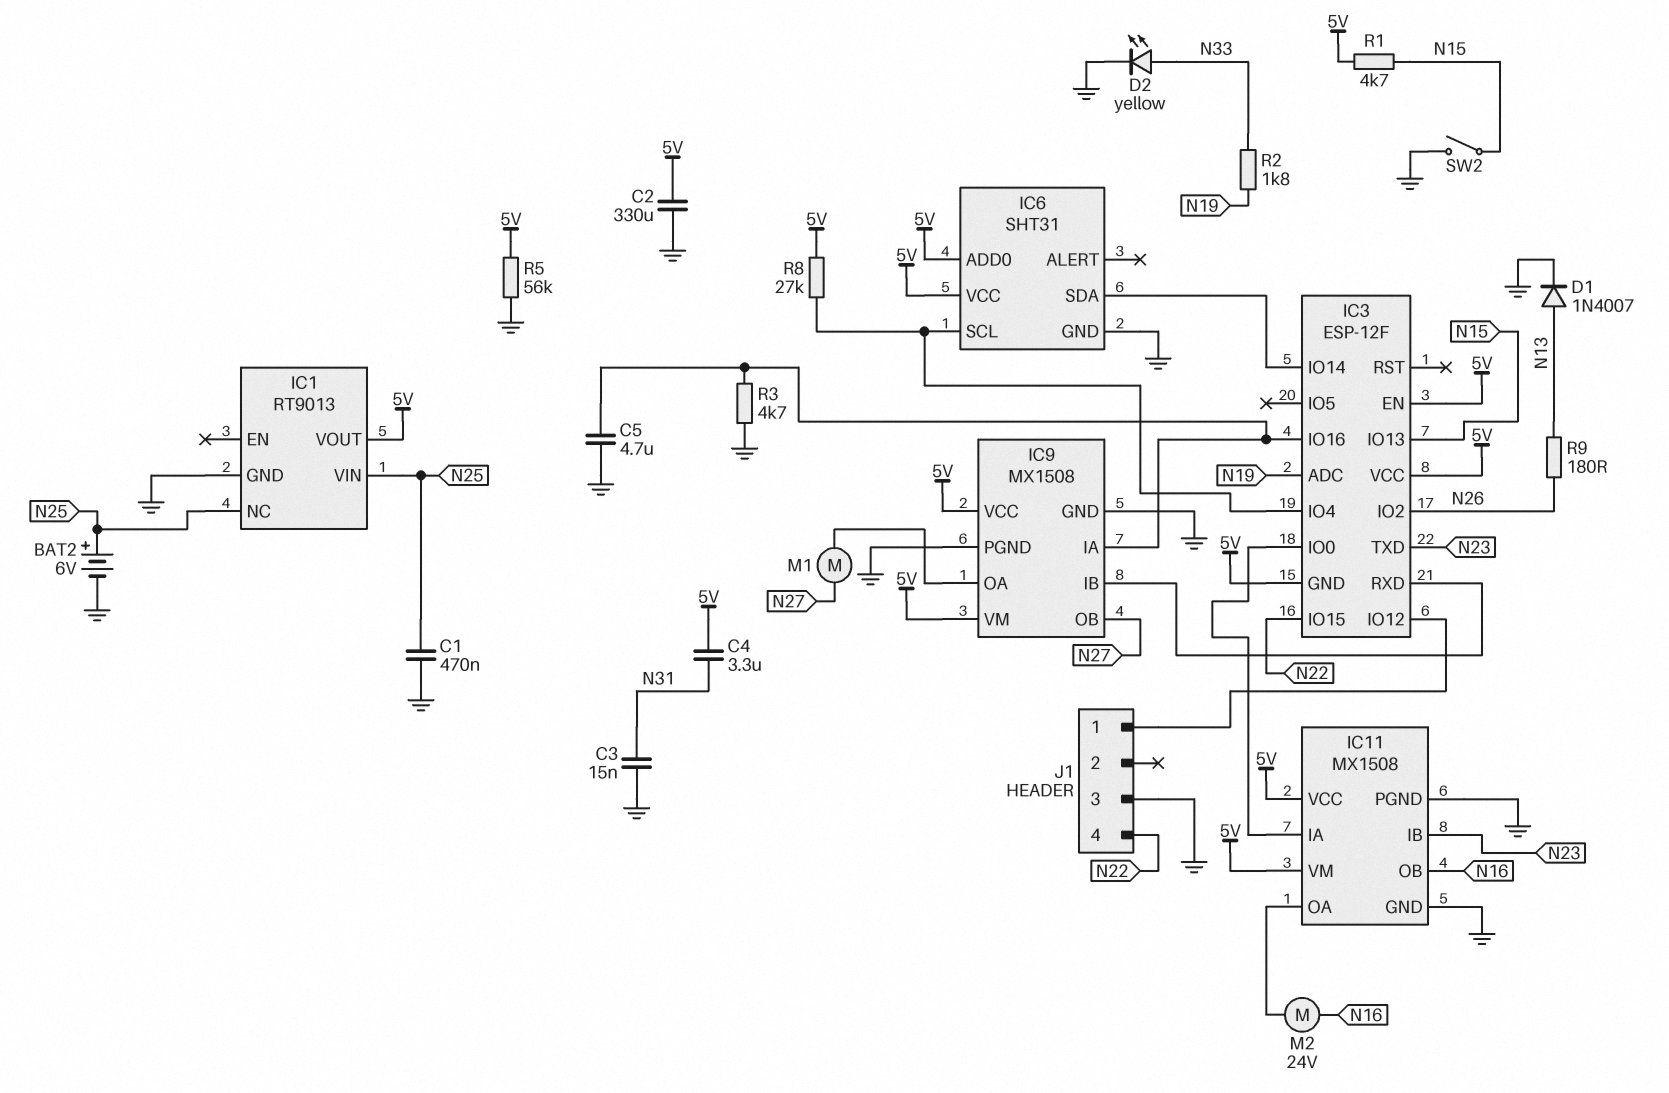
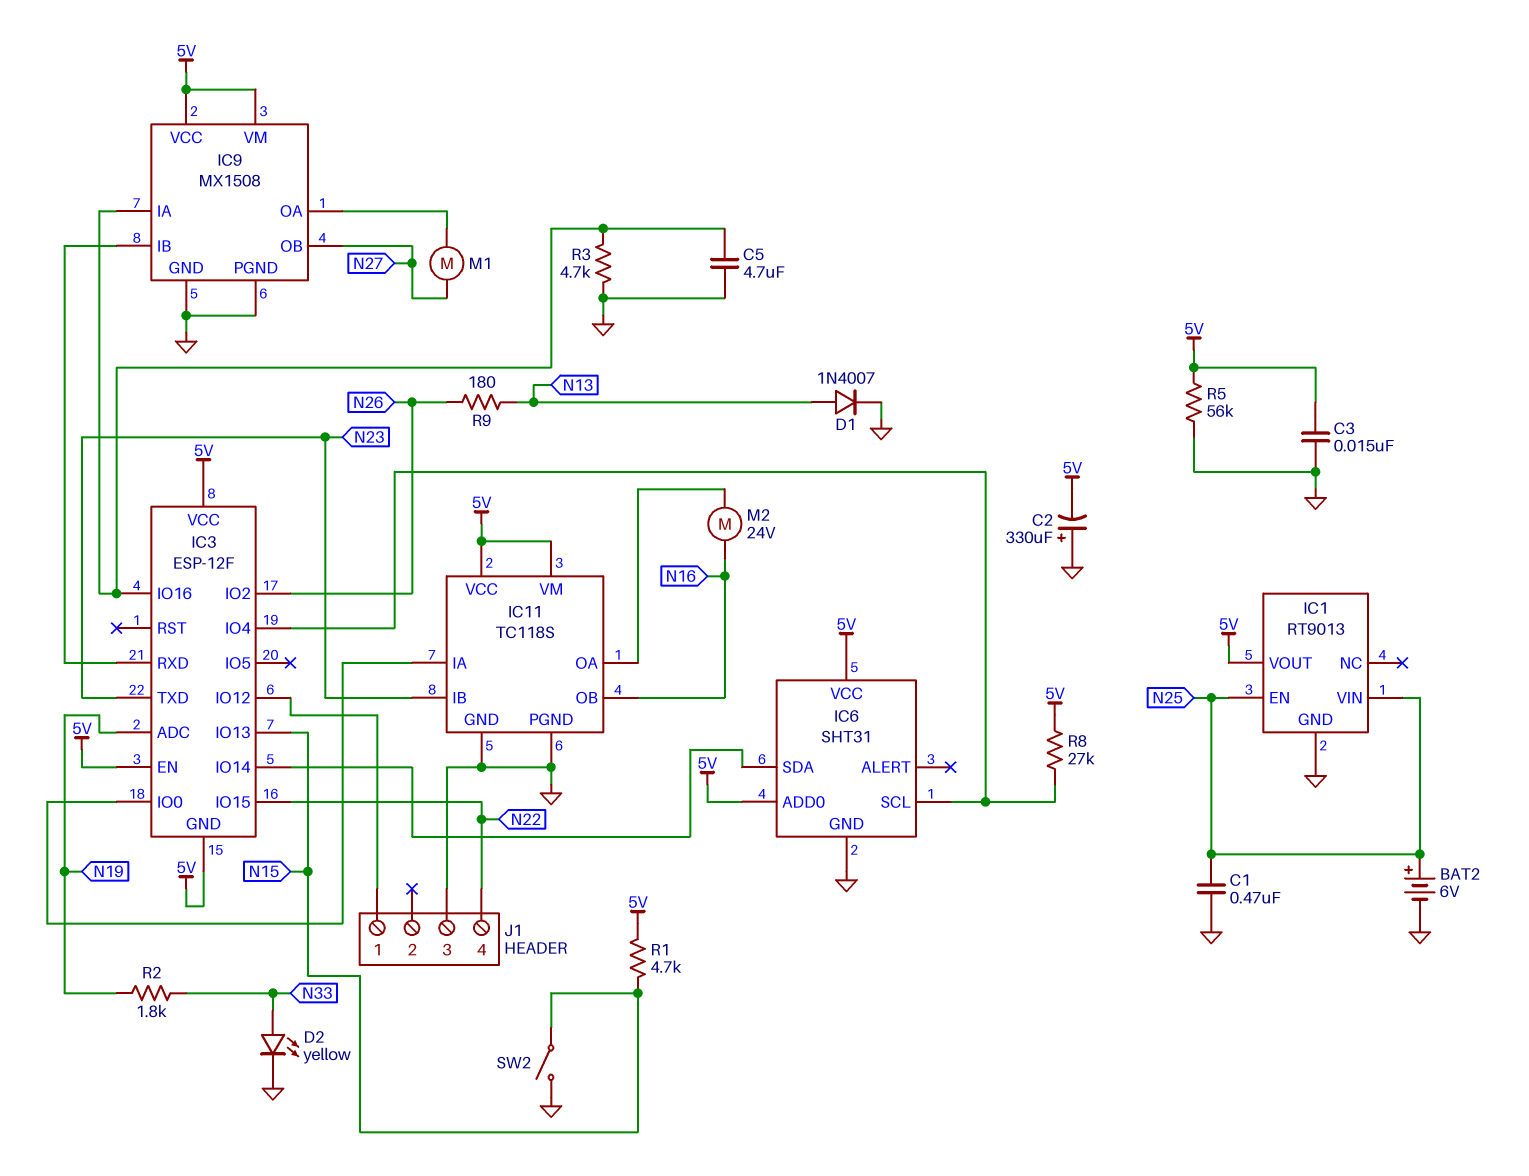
C2: 330uF (5V, GND) -> 330uF (plus GND, minus 5V)
C3: 15nF (GND, N31) -> 15nF (5V, GND)
C4: 3.3uF (5V, N31) -> none
IC1 pin EN: none -> N25
IC1 pin NC: N25 -> none
IC11: MX1508 -> TC118S

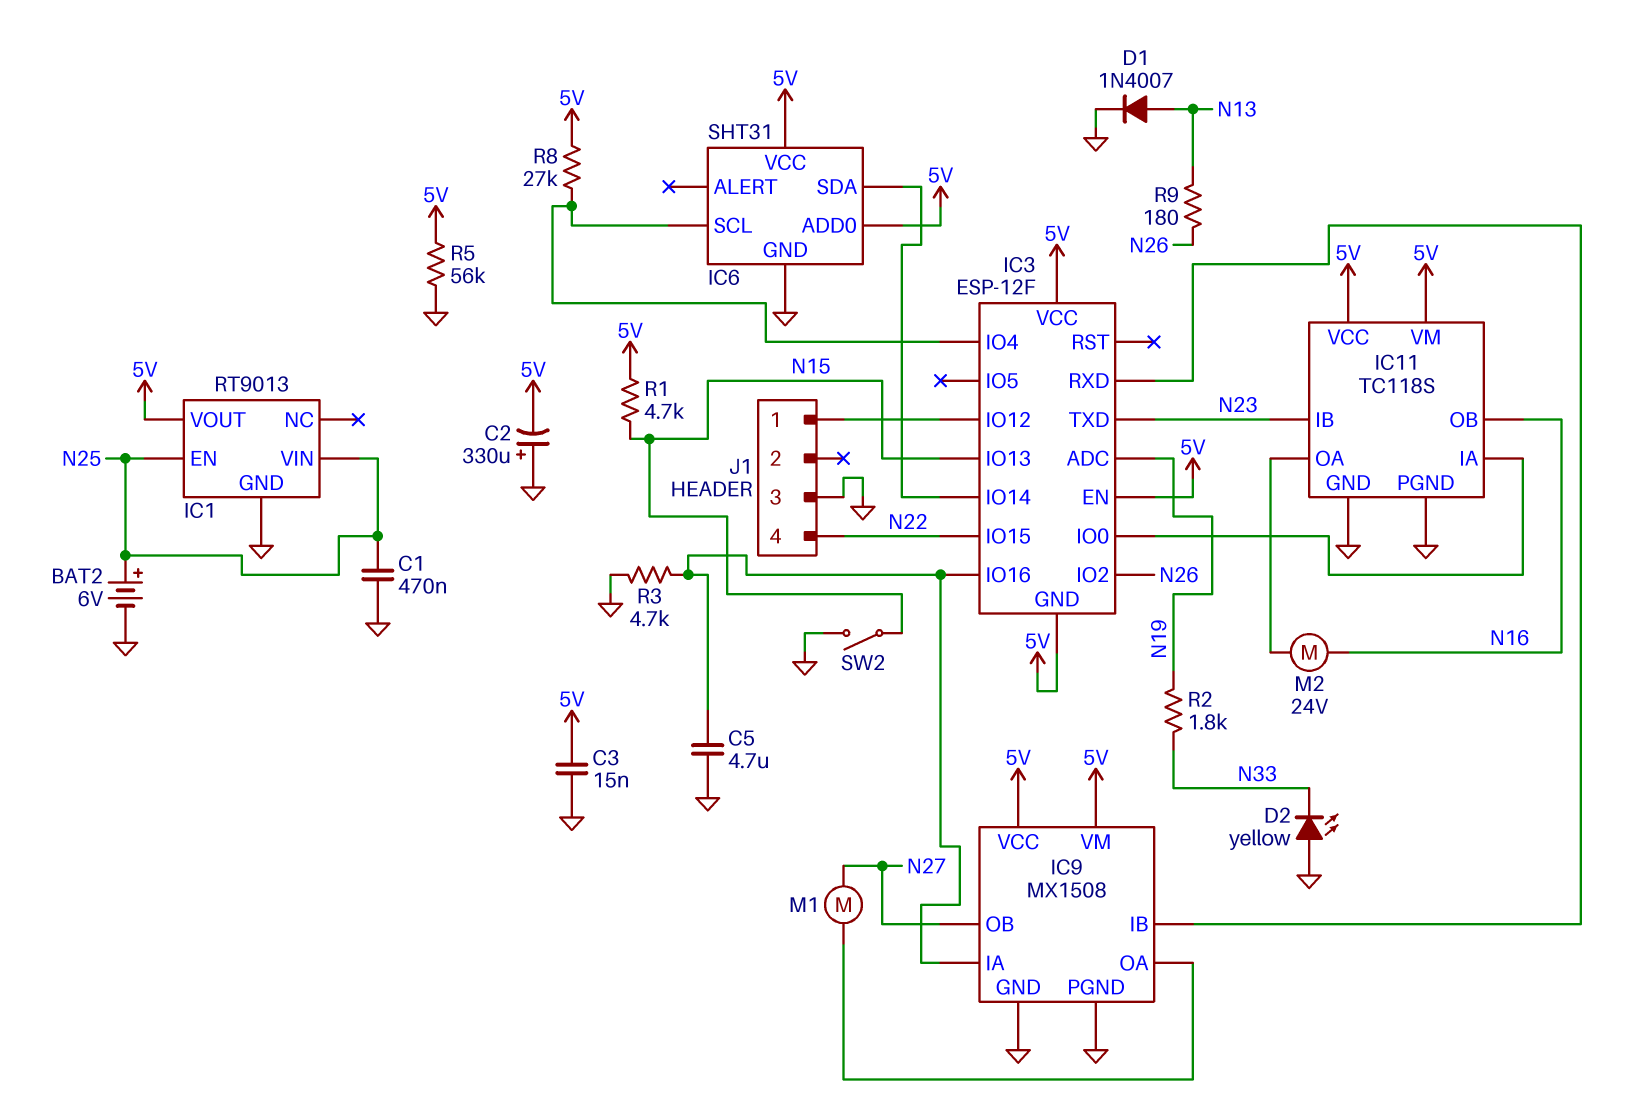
D2: LED yellow (A N33, K GND) -> LED yellow (A GND, K N33)

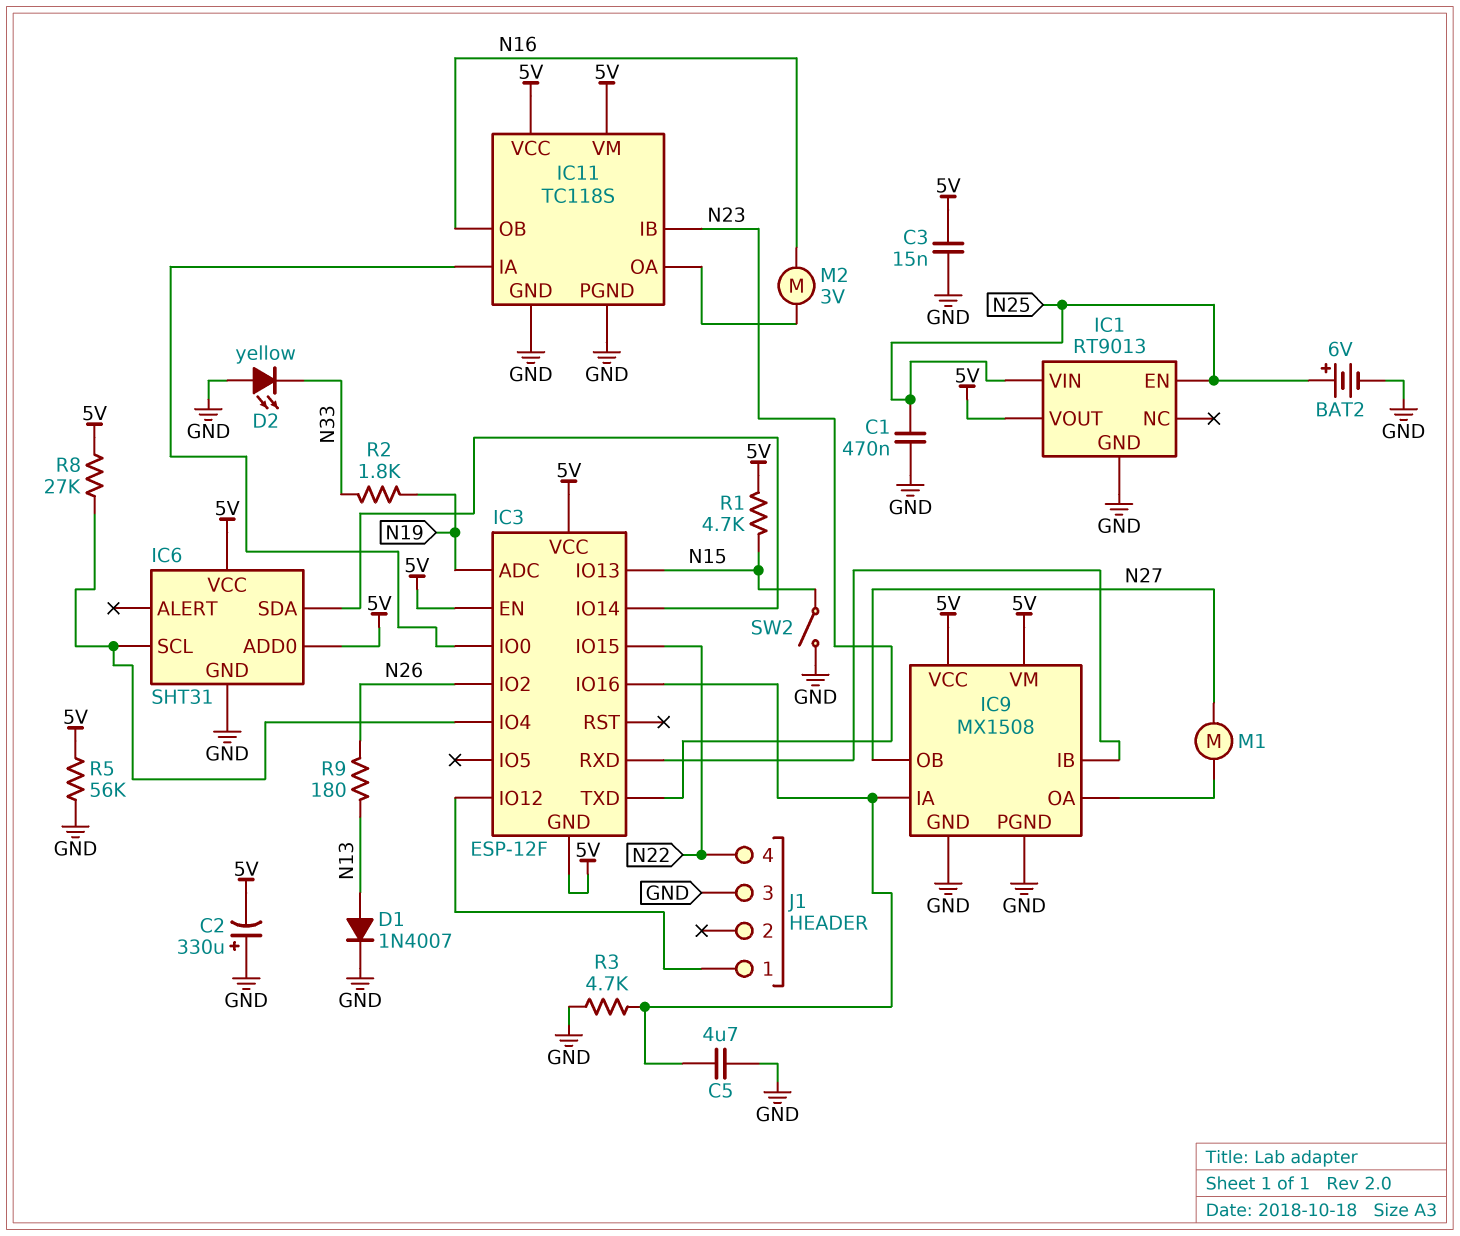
M2: motor 24V (IC11/OA, N16) -> motor 3V (IC11/OA, N16)

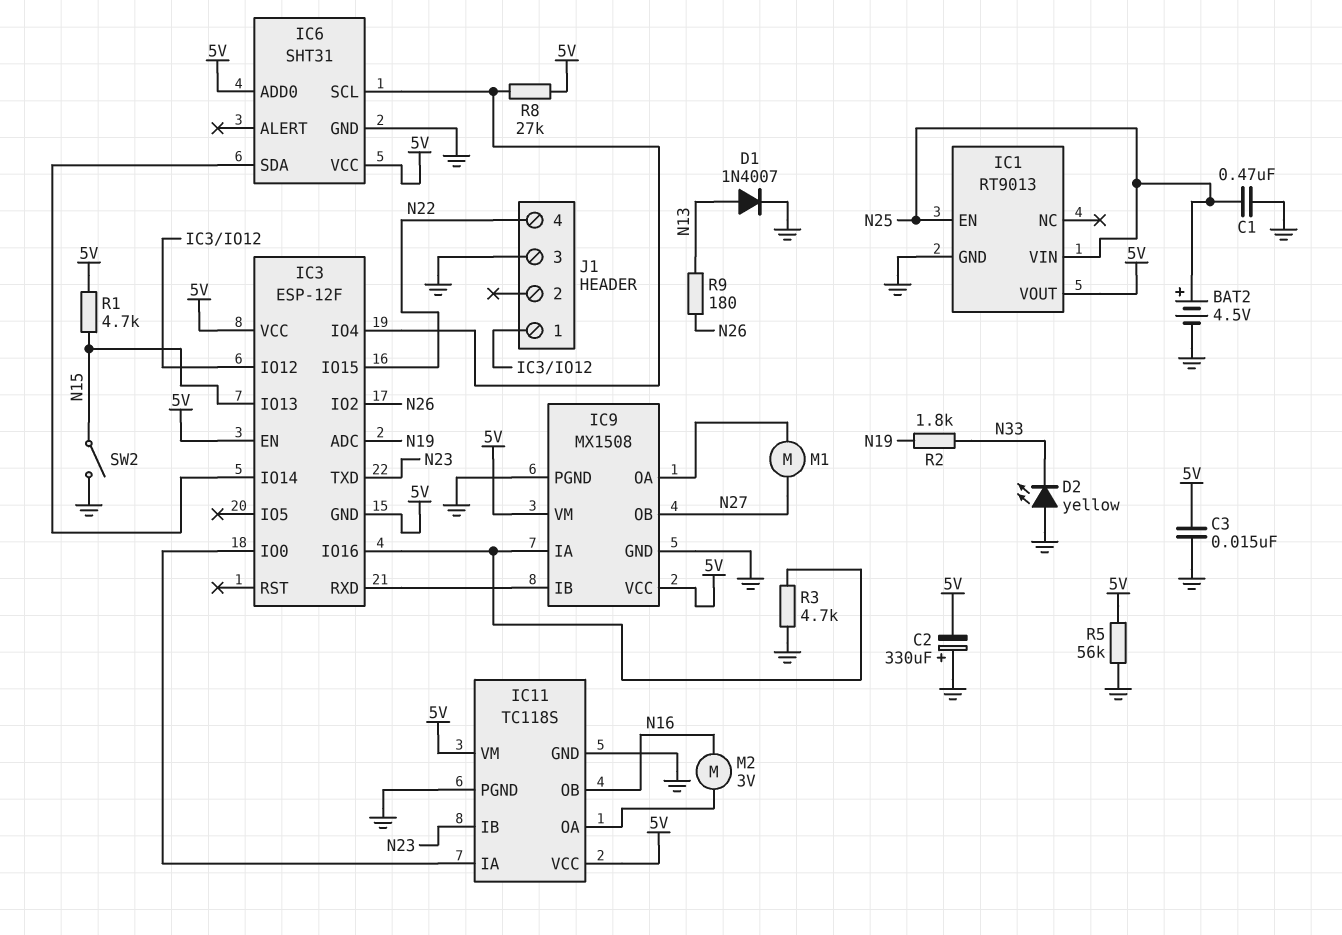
BAT2: 6V (plus N25, minus GND) -> 4.5V (plus N25, minus GND)
C5: 4.7uF (GND, IC3/IO16) -> none

